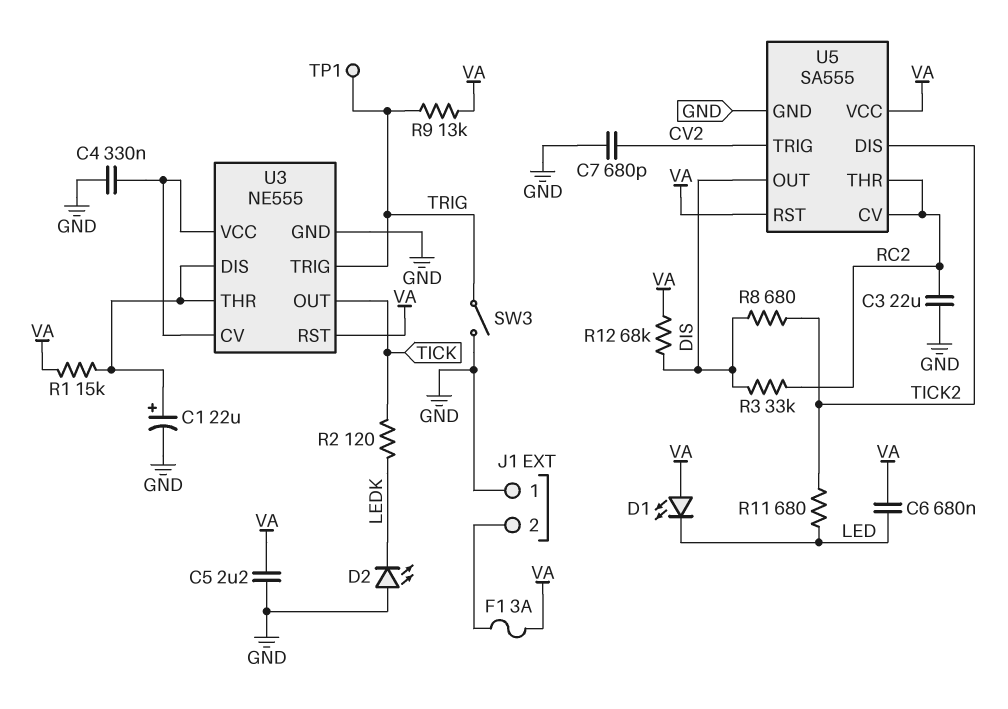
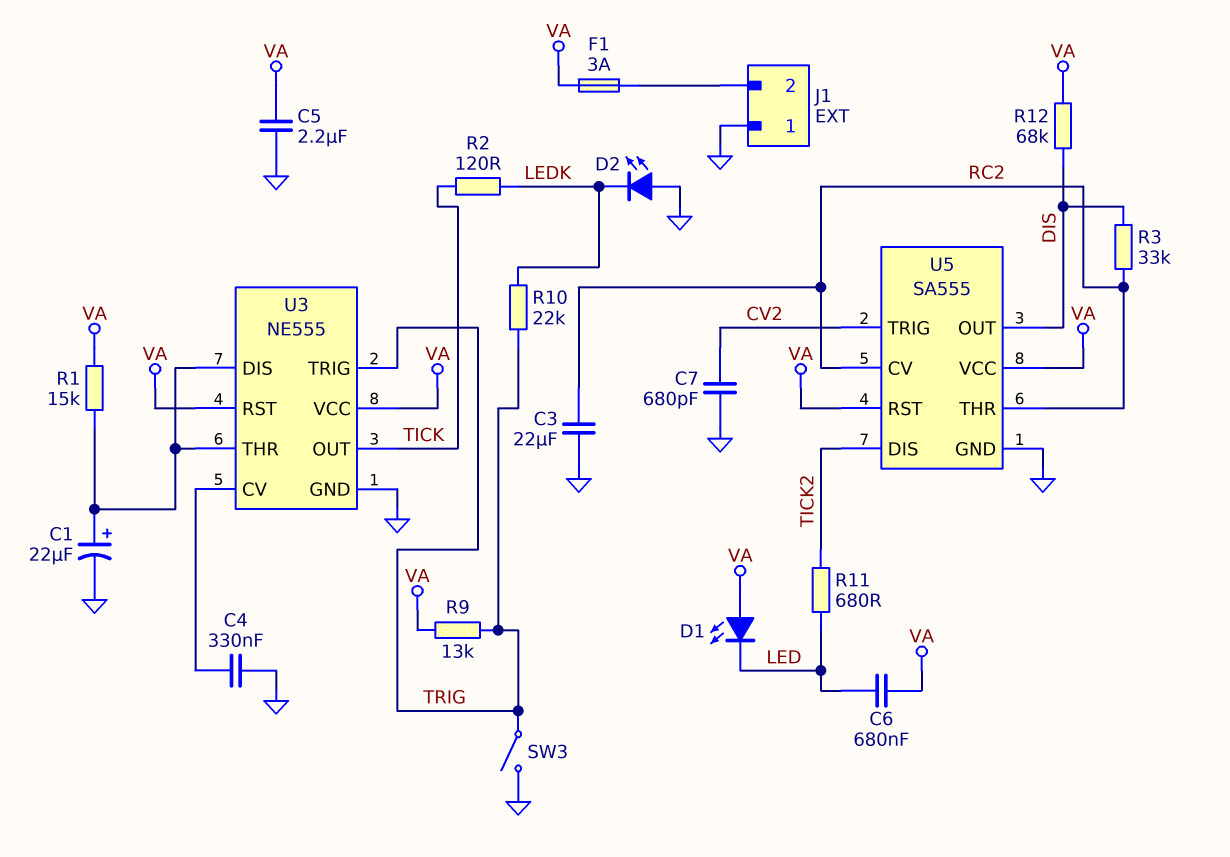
R8: 680 (DIS, TICK2) -> none
R10: none -> 22k (LEDK, TRIG)
TP1: test point (TRIG) -> none
U3 pin VCC: U3/CV -> VA

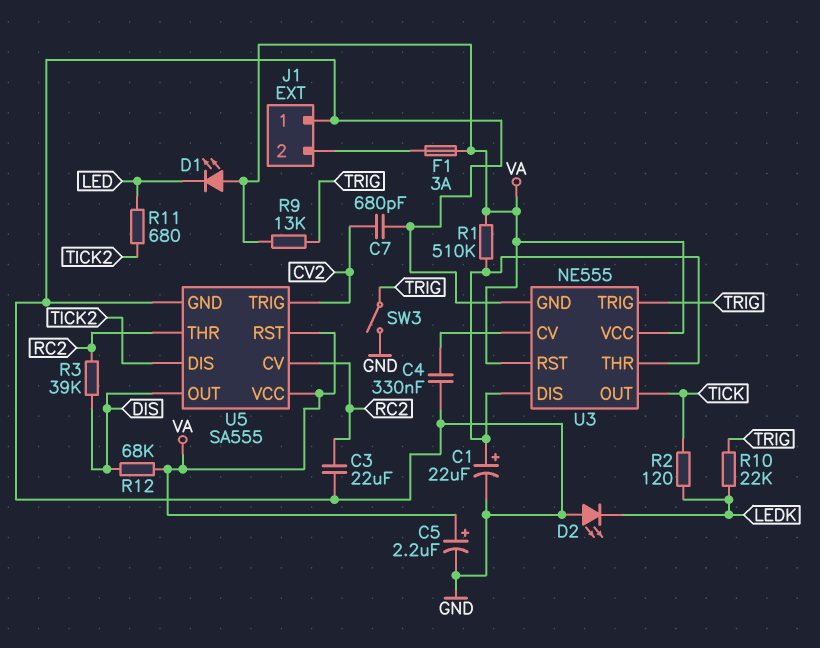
C5: 2.2uF (GND, VA) -> 2.2uF (plus VA, minus GND)
C6: 680nF (LED, VA) -> none
R1: 15k (U3/DIS, VA) -> 510k (U3/DIS, VA)
R3: 33k (DIS, RC2) -> 39k (DIS, RC2)

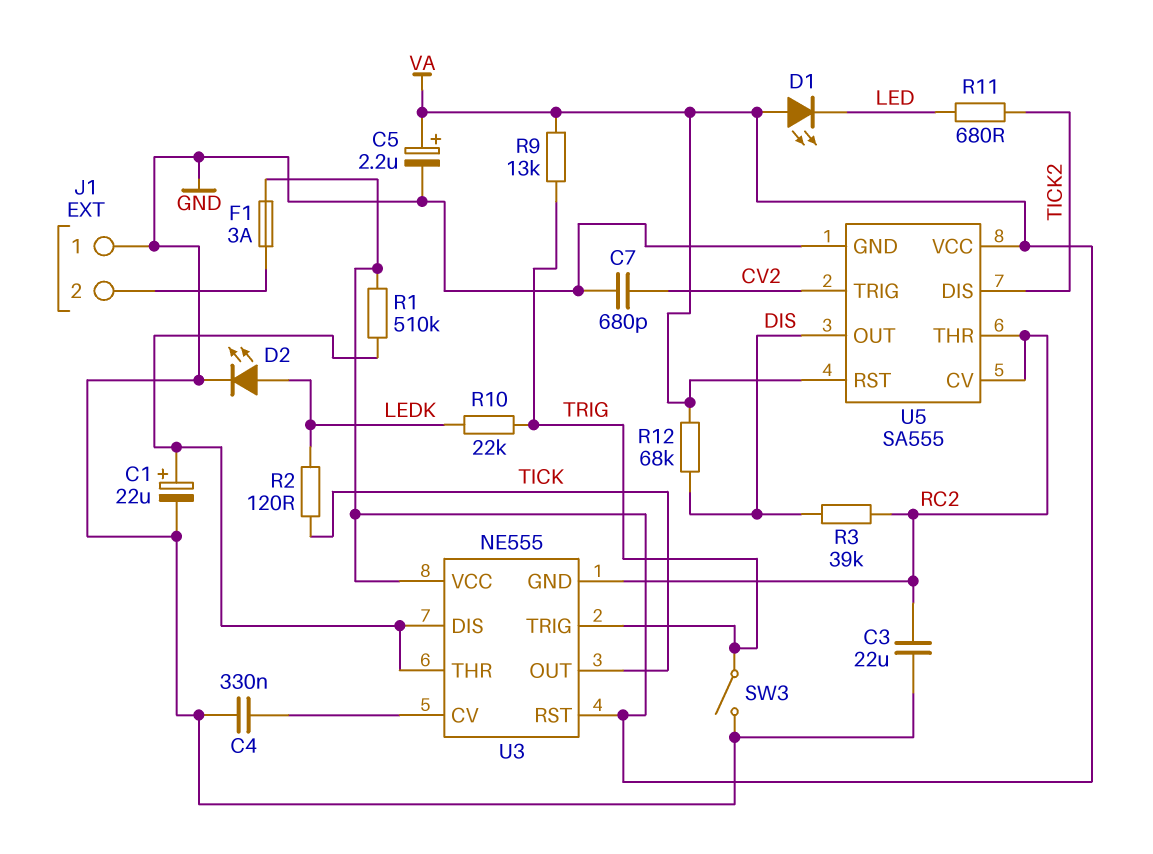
D2: LED (A GND, K LEDK) -> LED (A LEDK, K GND)
U3 pin GND: GND -> RC2

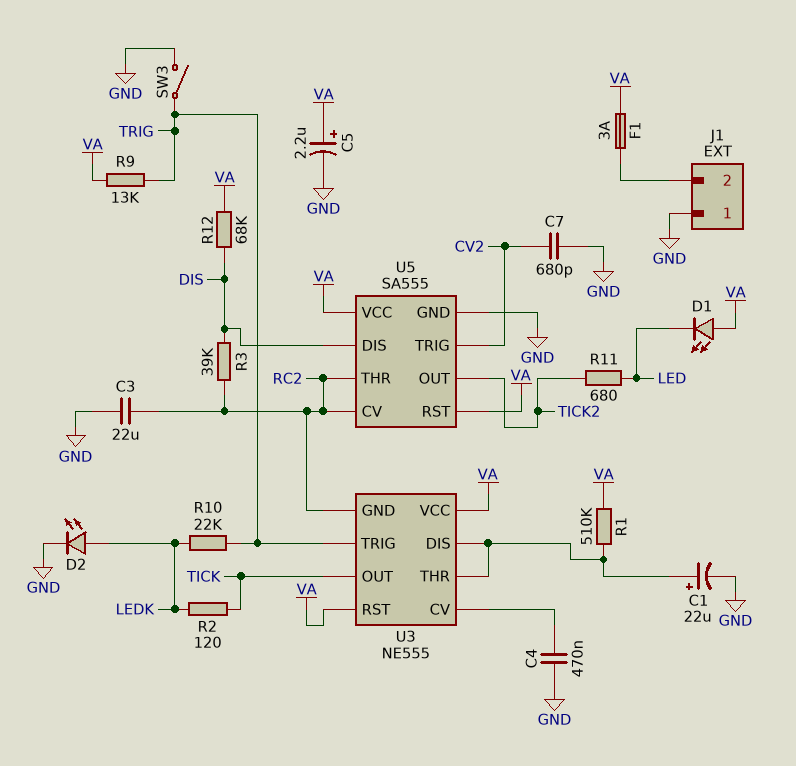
C4: 330nF (GND, U3/CV) -> 470nF (GND, U3/CV)
U5 pin DIS: TICK2 -> DIS
U5 pin OUT: DIS -> TICK2

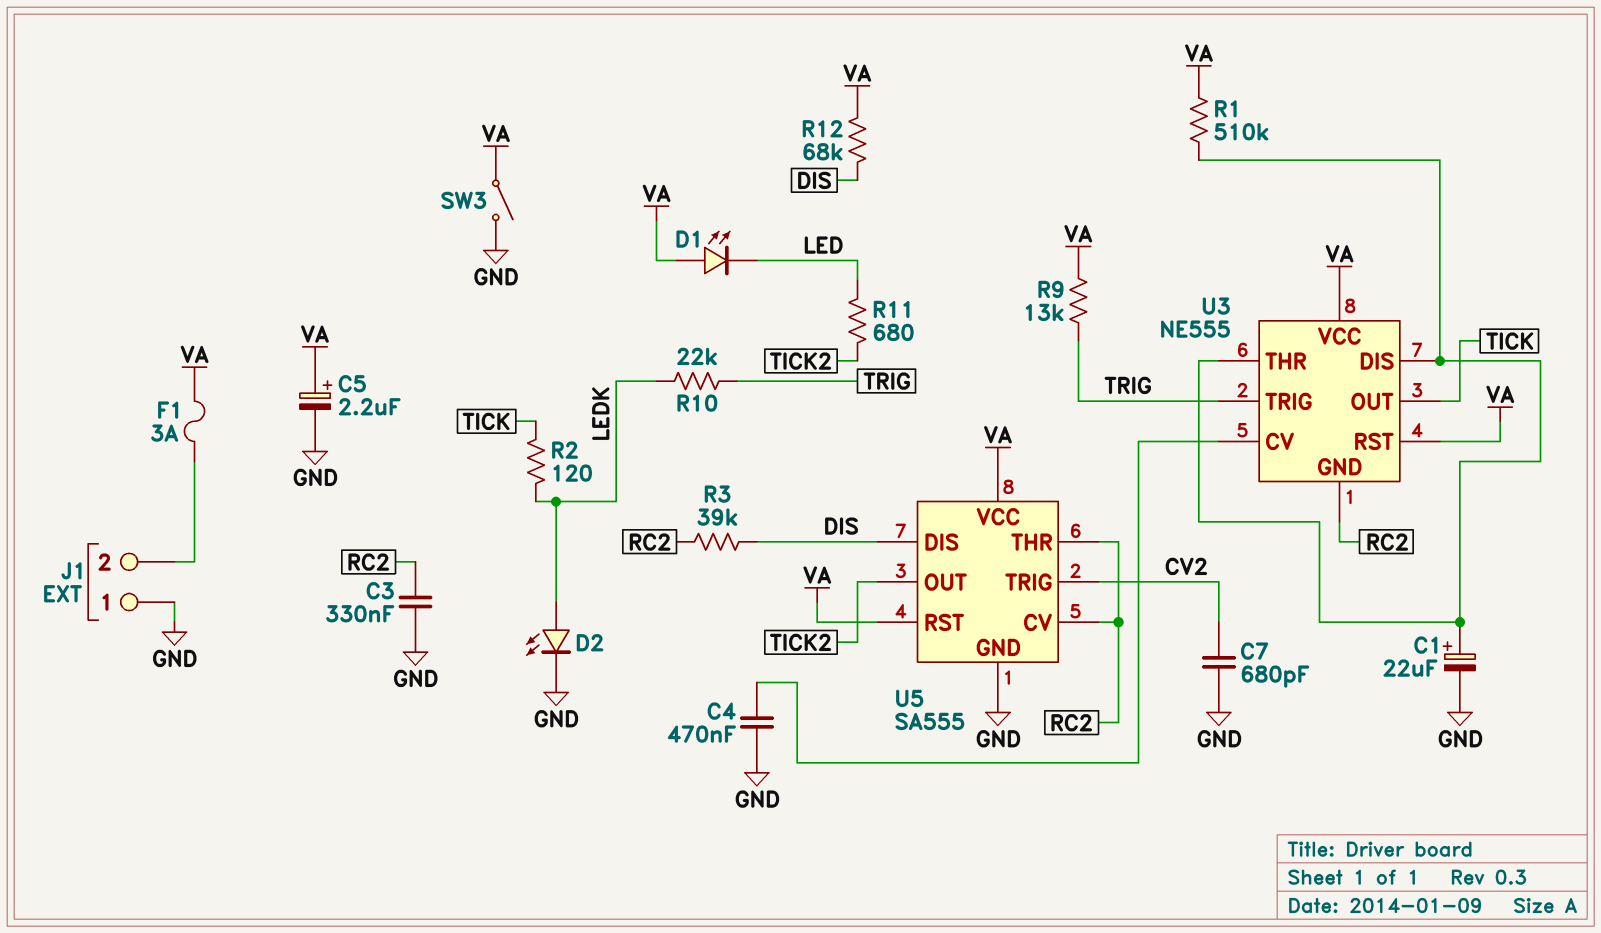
C3: 22uF (GND, RC2) -> 330nF (GND, RC2)
SW3: switch (GND, TRIG) -> switch (GND, VA)

